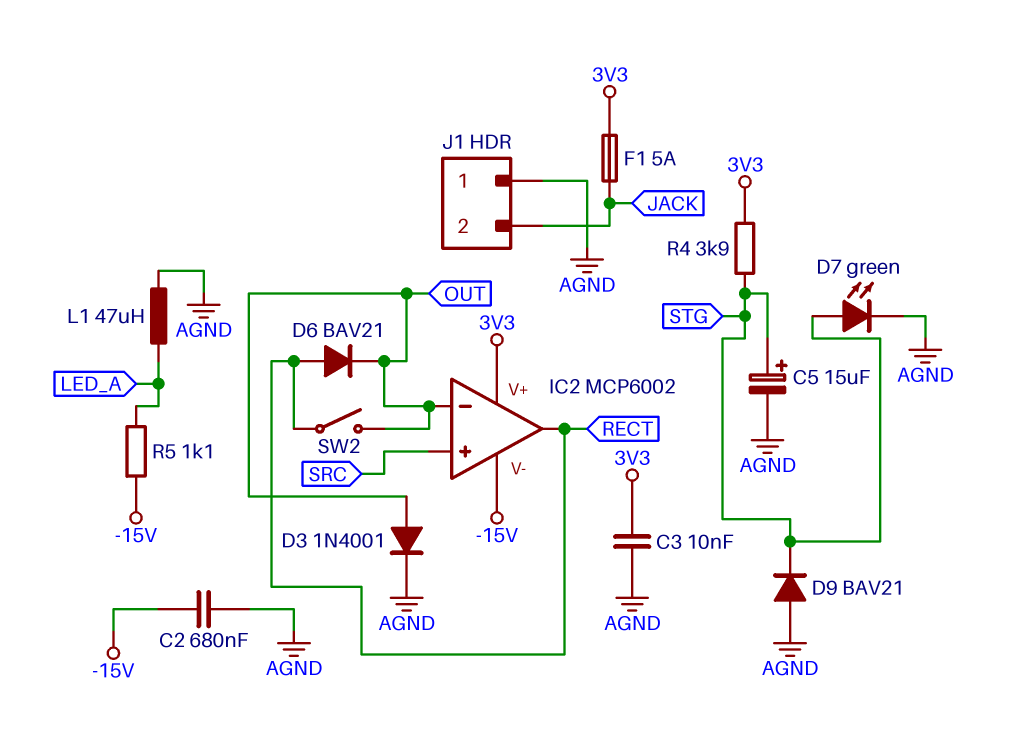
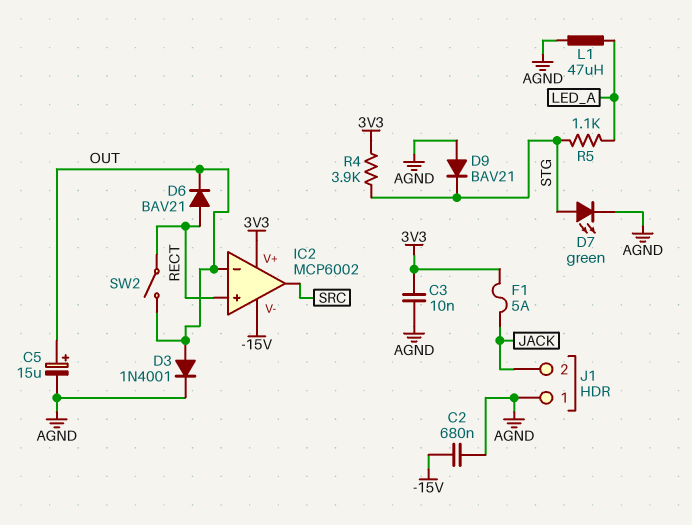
C5: 15uF (plus STG, minus AGND) -> 15uF (plus OUT, minus AGND)
IC2 pin in+: SRC -> RECT
IC2 pin out: RECT -> SRC
R5: 1.1k (-15V, LED_A) -> 1.1k (LED_A, STG)

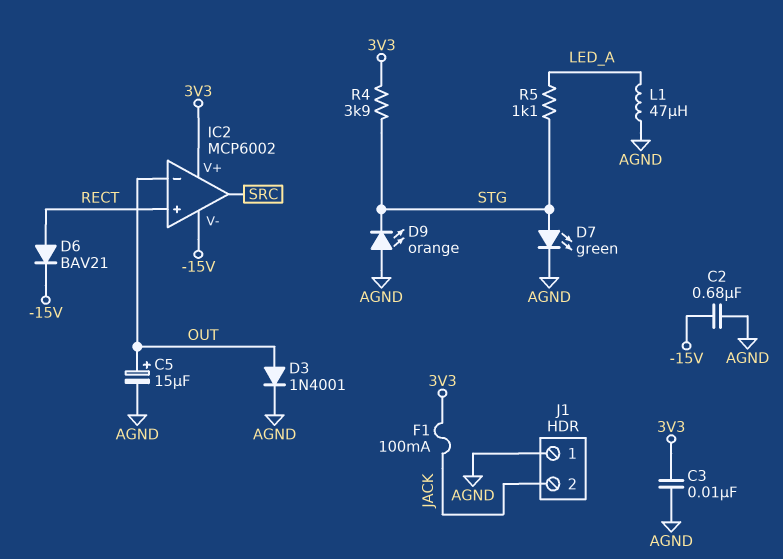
D6: diode BAV21 (A RECT, K OUT) -> diode BAV21 (A RECT, K -15V)
D9: diode BAV21 (A AGND, K STG) -> LED orange (A AGND, K STG)
F1: 5A (3V3, JACK) -> 100mA (3V3, JACK)
SW2: switch (OUT, RECT) -> none

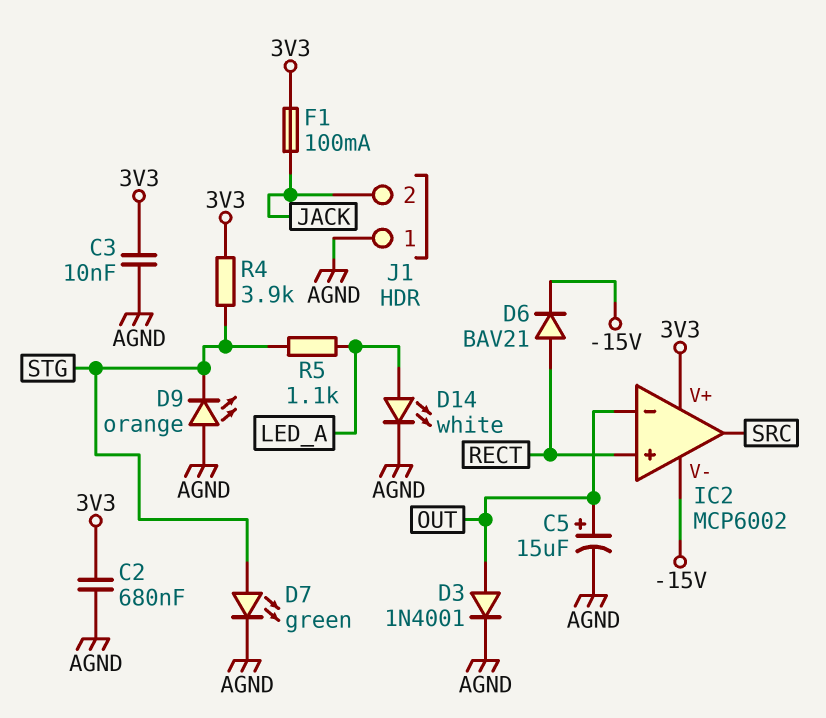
C2: 680nF (-15V, AGND) -> 680nF (3V3, AGND)
D14: none -> LED white (A LED_A, K AGND)
L1: 47uH (AGND, LED_A) -> none

